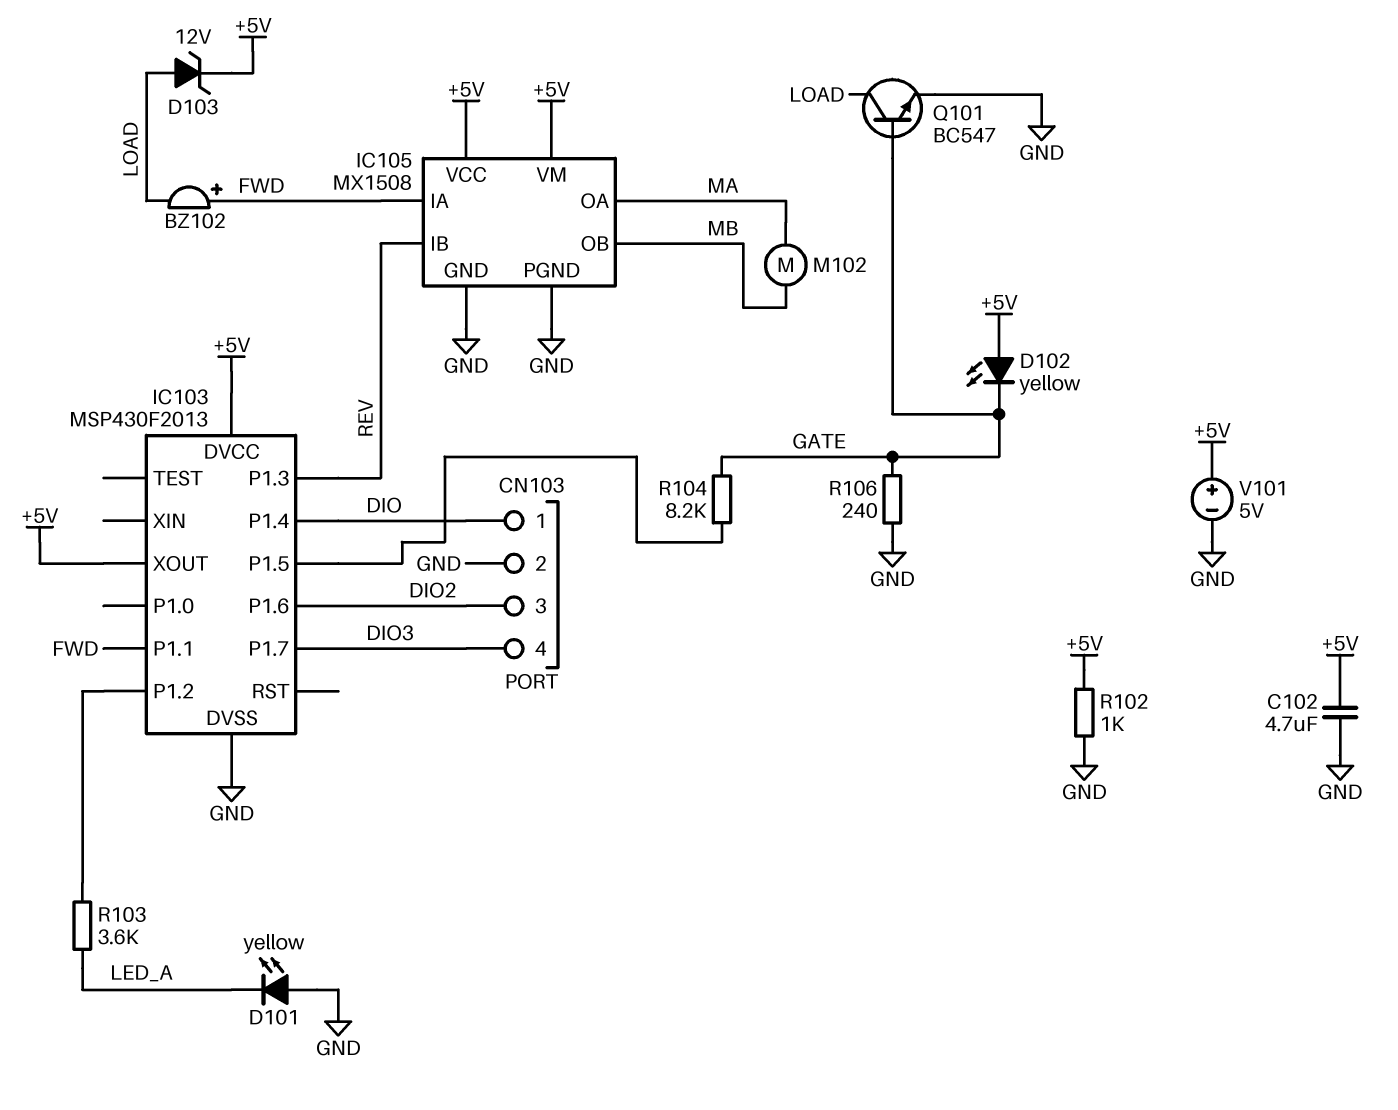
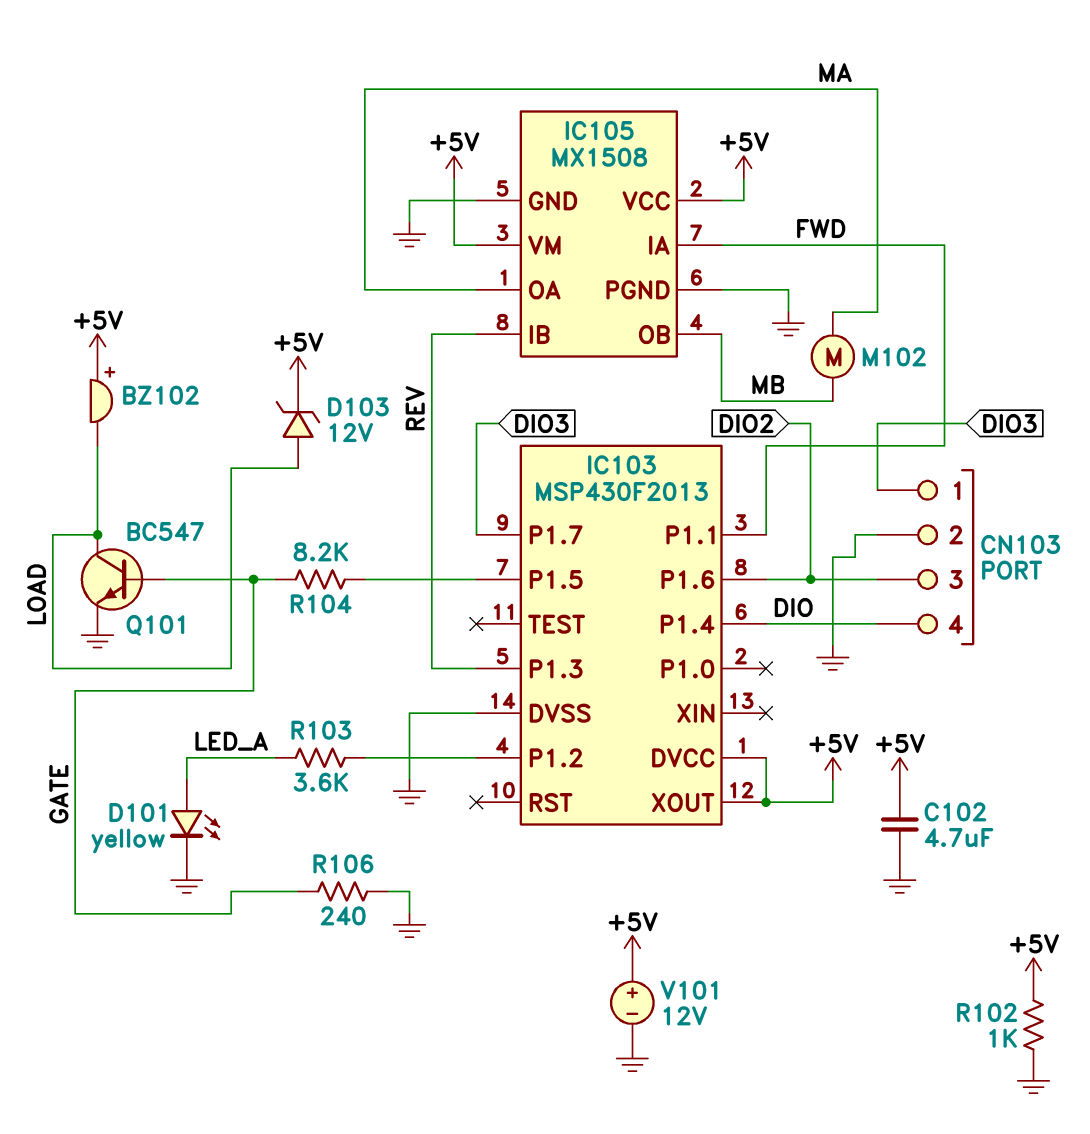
BZ102: buzzer (plus FWD, minus LOAD) -> buzzer (plus +5V, minus LOAD)
CN103 pin 1: DIO -> DIO3
CN103 pin 4: DIO3 -> DIO
D101: LED yellow (A GND, K LED_A) -> LED yellow (A LED_A, K GND)
D102: LED yellow (A +5V, K GATE) -> none
V101: 5V (plus +5V, minus GND) -> 12V (plus +5V, minus GND)

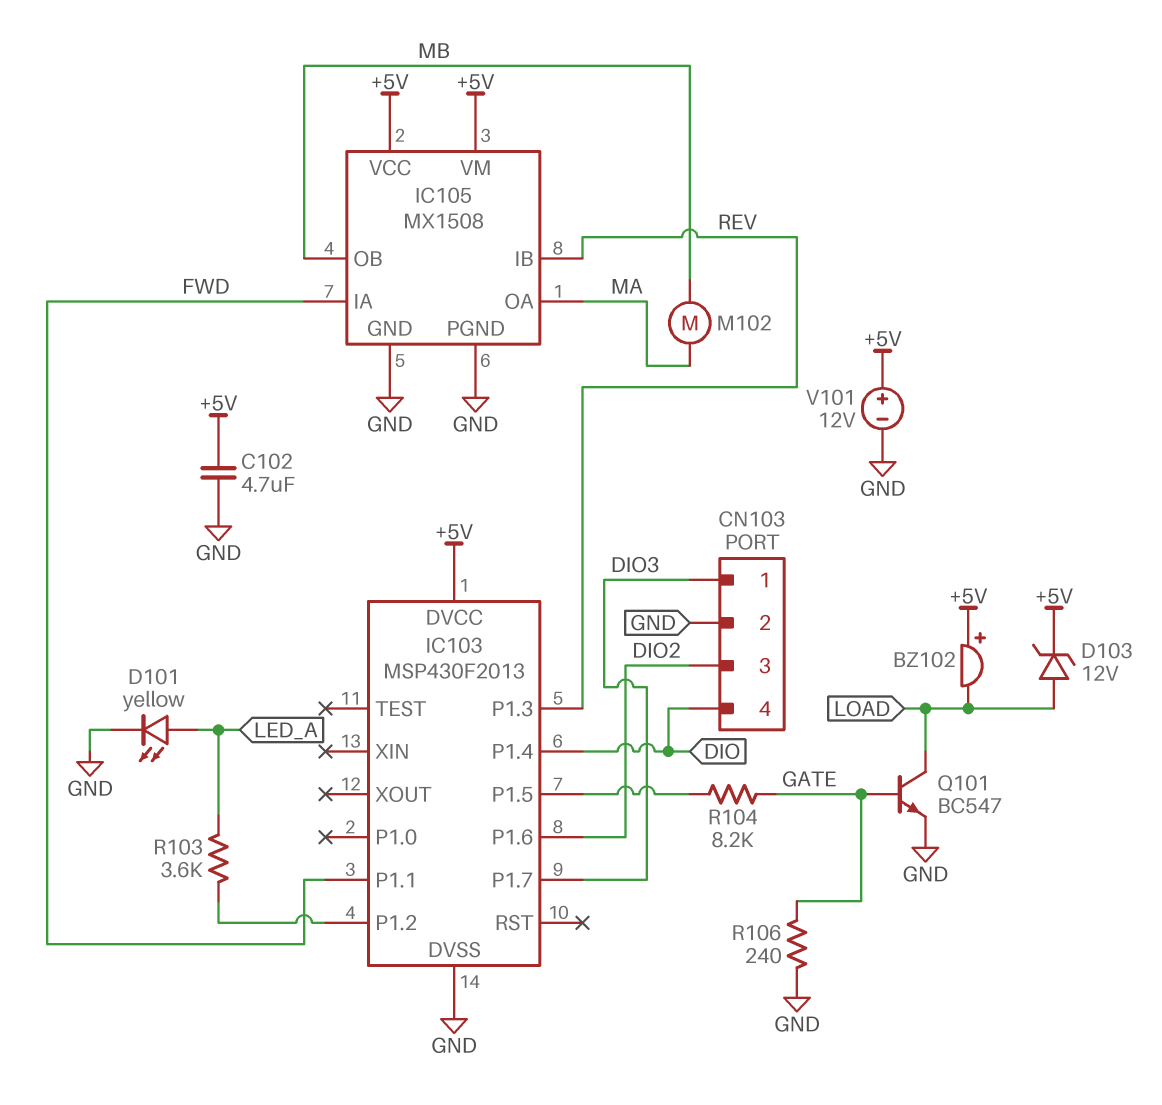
IC103 pin XOUT: +5V -> none
R102: 1k (+5V, GND) -> none

